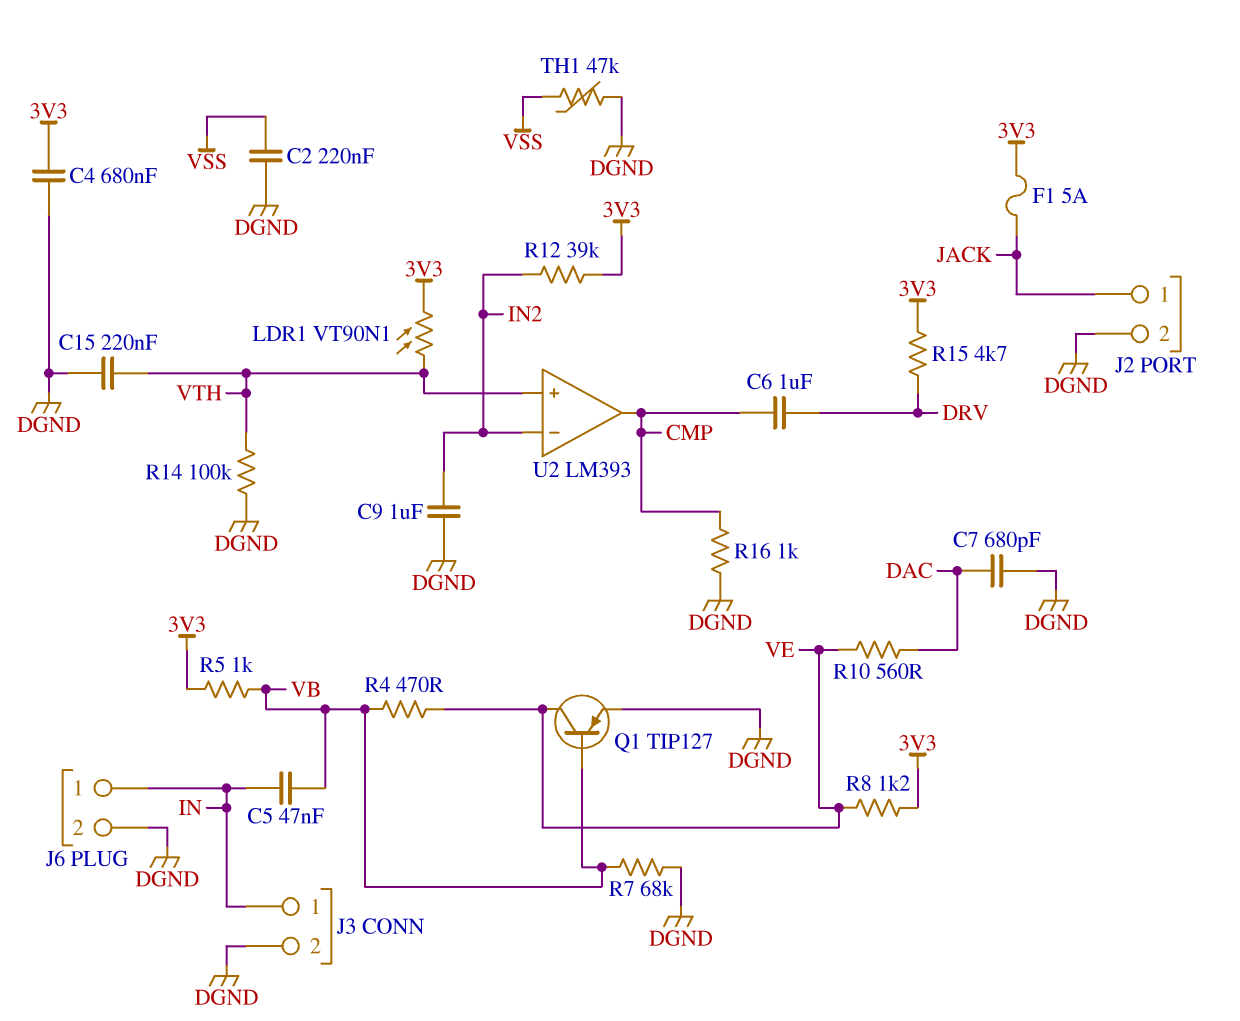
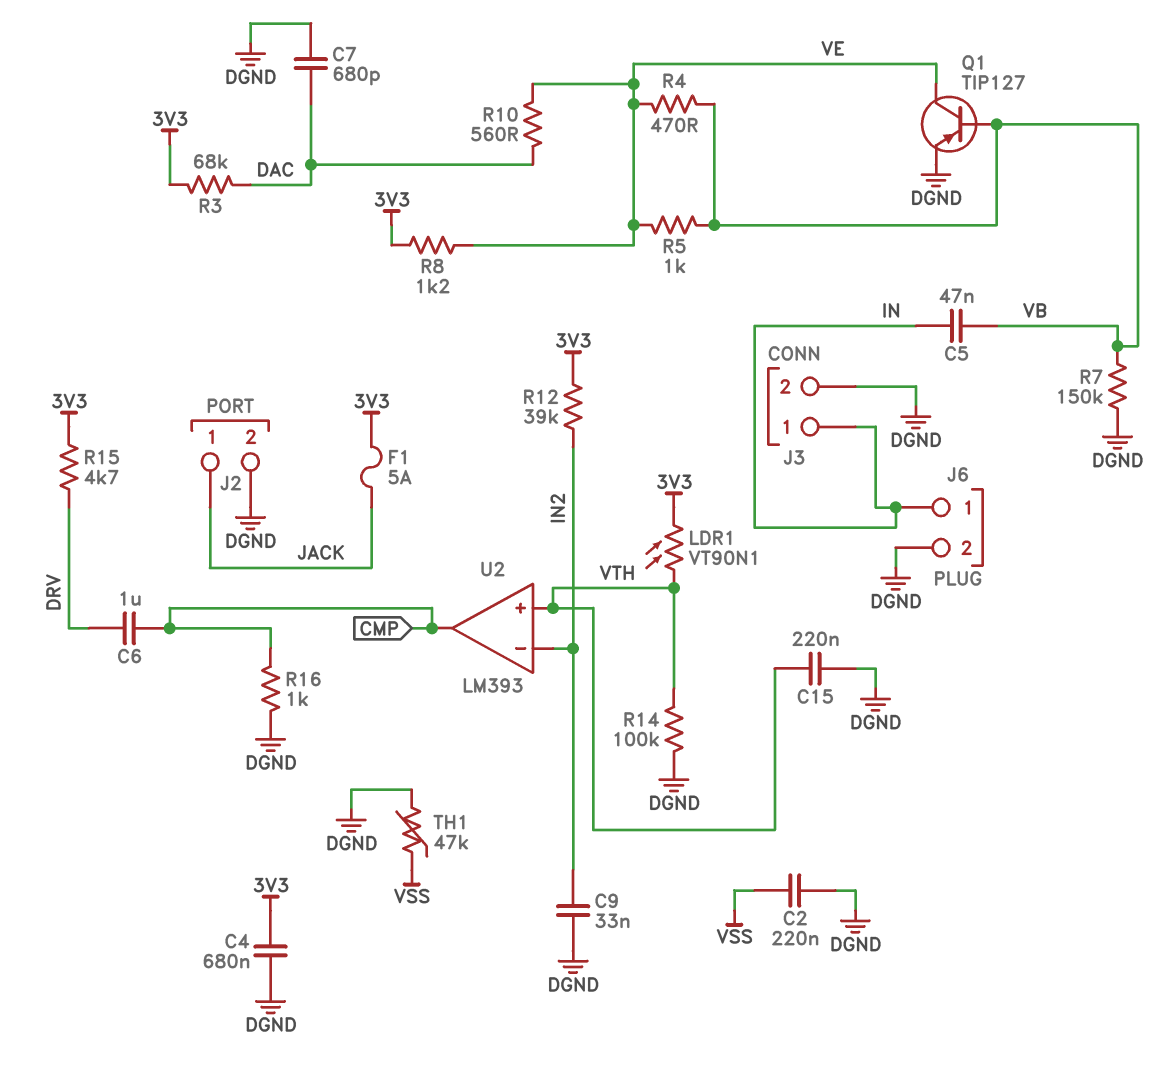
C9: 1uF (DGND, IN2) -> 33nF (DGND, IN2)
R3: none -> 68k (3V3, DAC)
R5: 1k (3V3, VB) -> 1k (VB, VE)
R7: 68k (DGND, VB) -> 150k (DGND, VB)

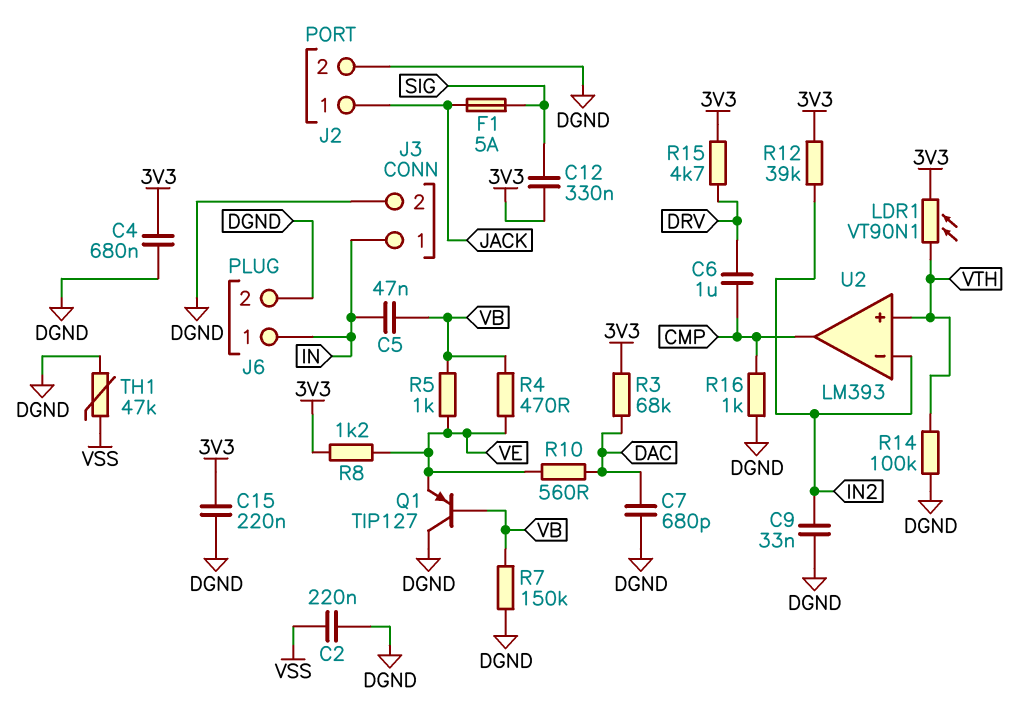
C12: none -> 330nF (3V3, SIG)
C15: 220nF (DGND, VTH) -> 220nF (3V3, DGND)
F1: 5A (3V3, JACK) -> 5A (JACK, SIG)
Q1: PNP TIP127 (B VB, C VE, E DGND) -> PNP TIP127 (B VB, C DGND, E VE)

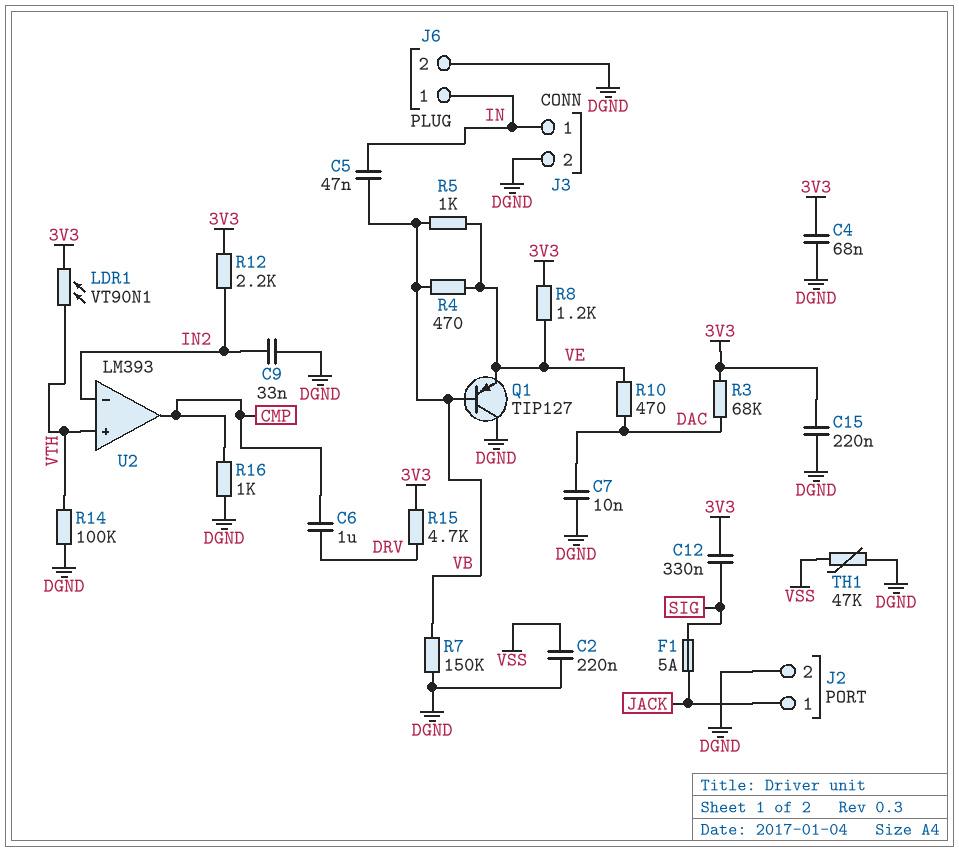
C4: 680nF (3V3, DGND) -> 68nF (3V3, DGND)
C7: 680pF (DAC, DGND) -> 10nF (DAC, DGND)
R10: 560 (DAC, VE) -> 470 (DAC, VE)
R12: 39k (3V3, IN2) -> 2.2k (3V3, IN2)

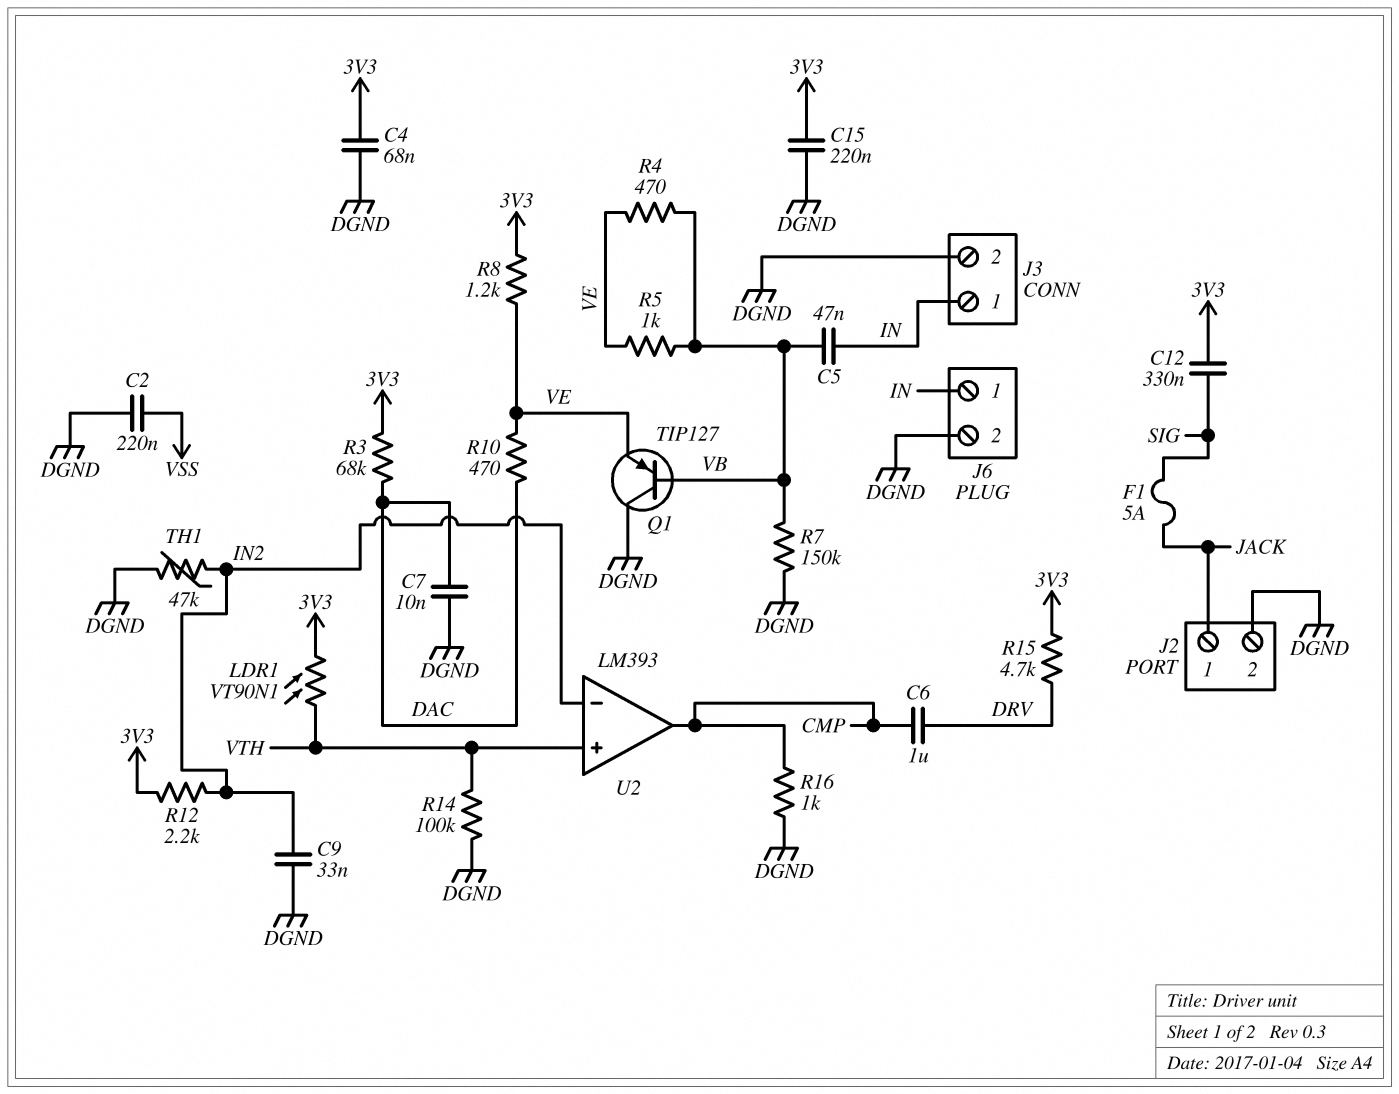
TH1: 47k (DGND, VSS) -> 47k (DGND, IN2)

